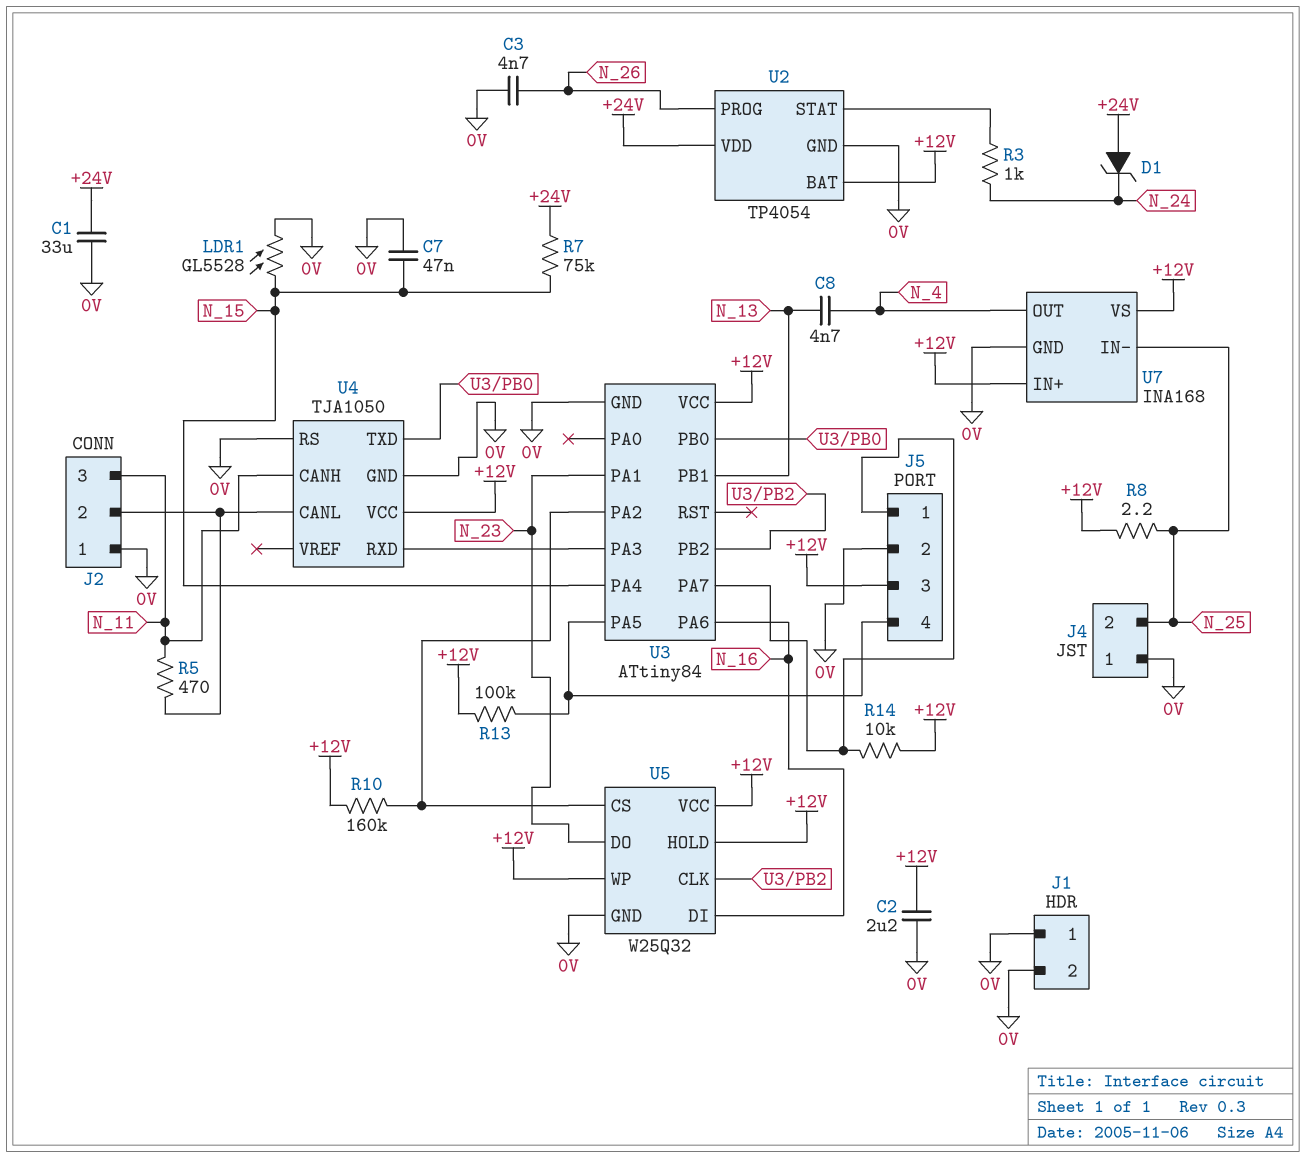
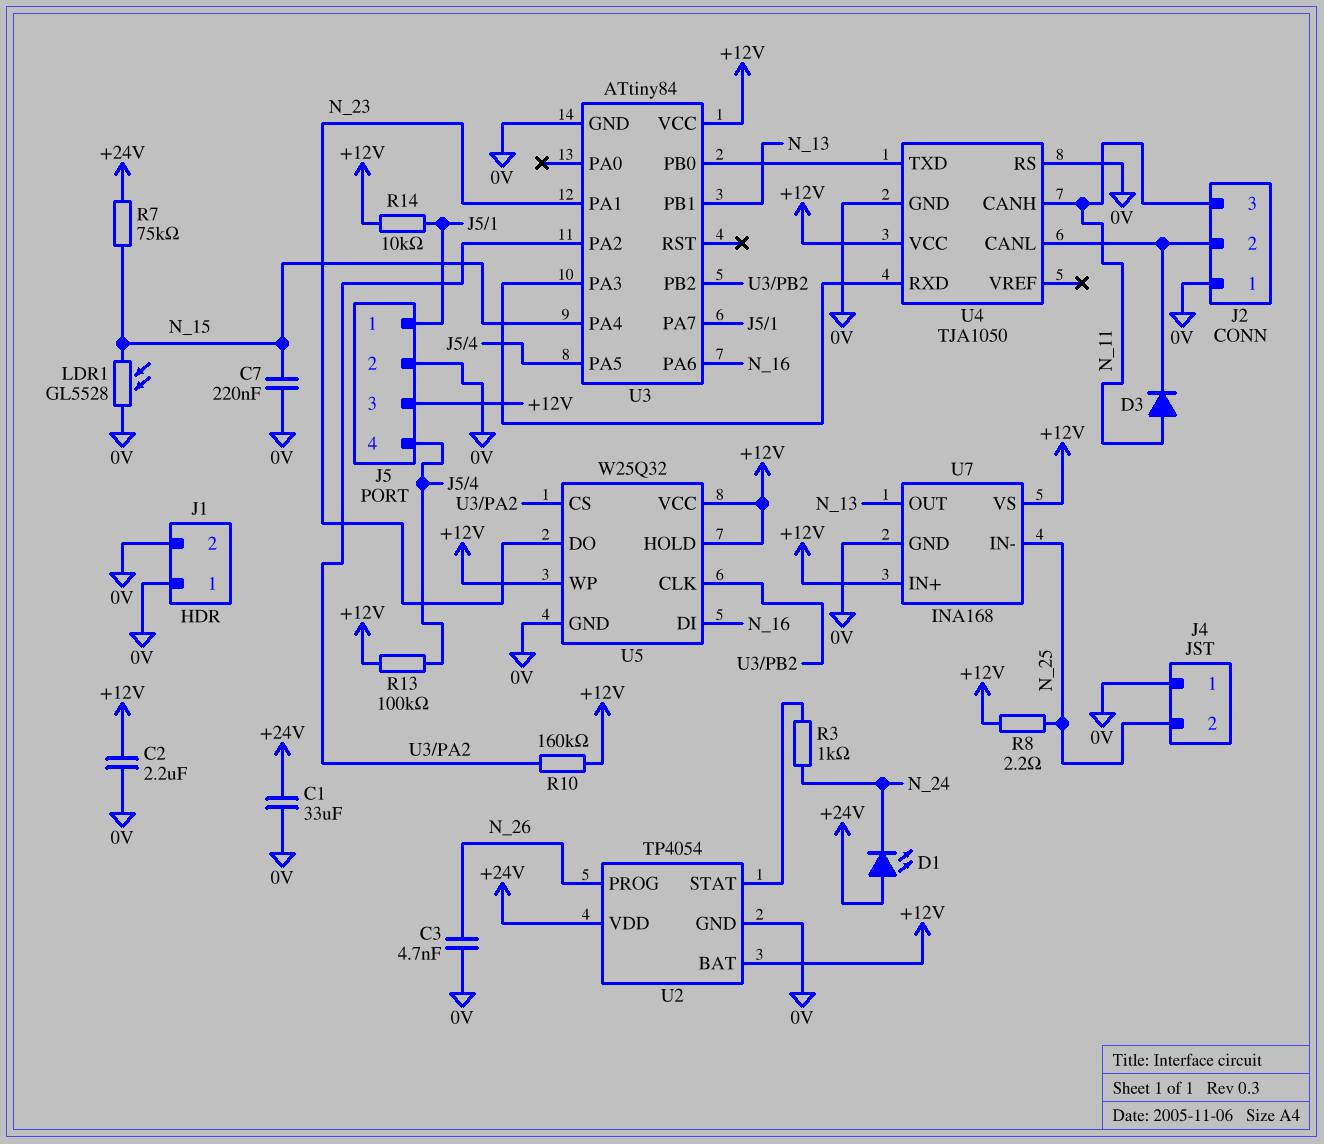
C7: 47nF (0V, N_15) -> 220nF (0V, N_15)
C8: 4.7nF (N_4, N_13) -> none
D1: zener (A +24V, K N_24) -> LED (A +24V, K N_24)
D3: none -> diode (A N_11, K J2/2)
R5: 470 (J2/2, N_11) -> none
U7 pin OUT: N_4 -> N_13

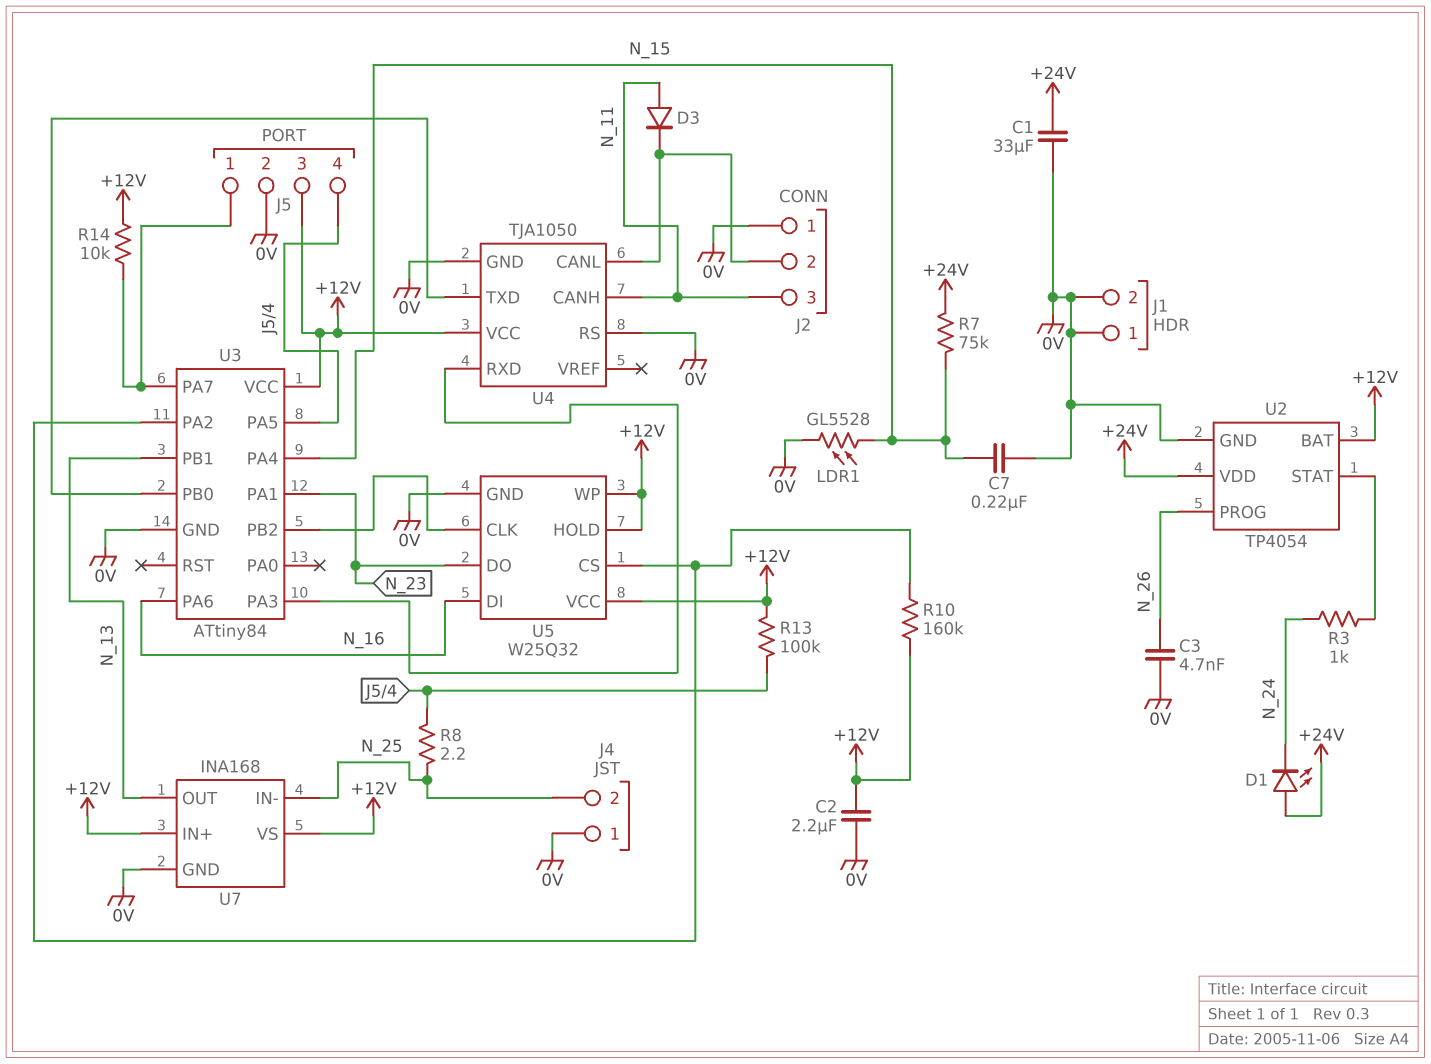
R8: 2.2 (+12V, N_25) -> 2.2 (J5/4, N_25)

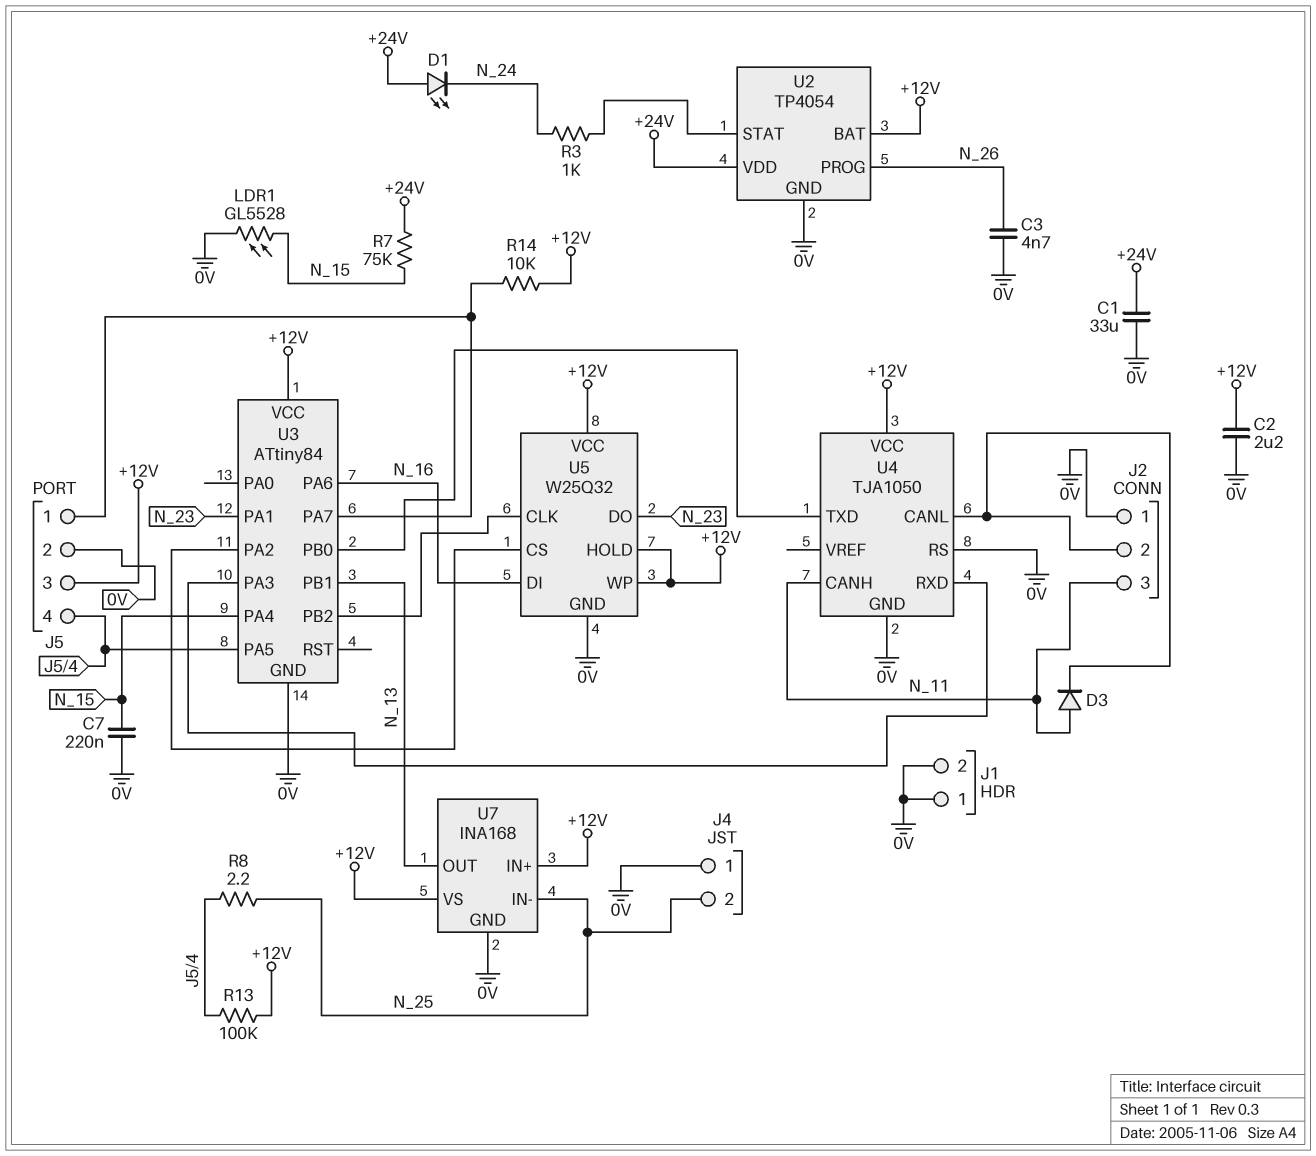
R10: 160k (+12V, U3/PA2) -> none

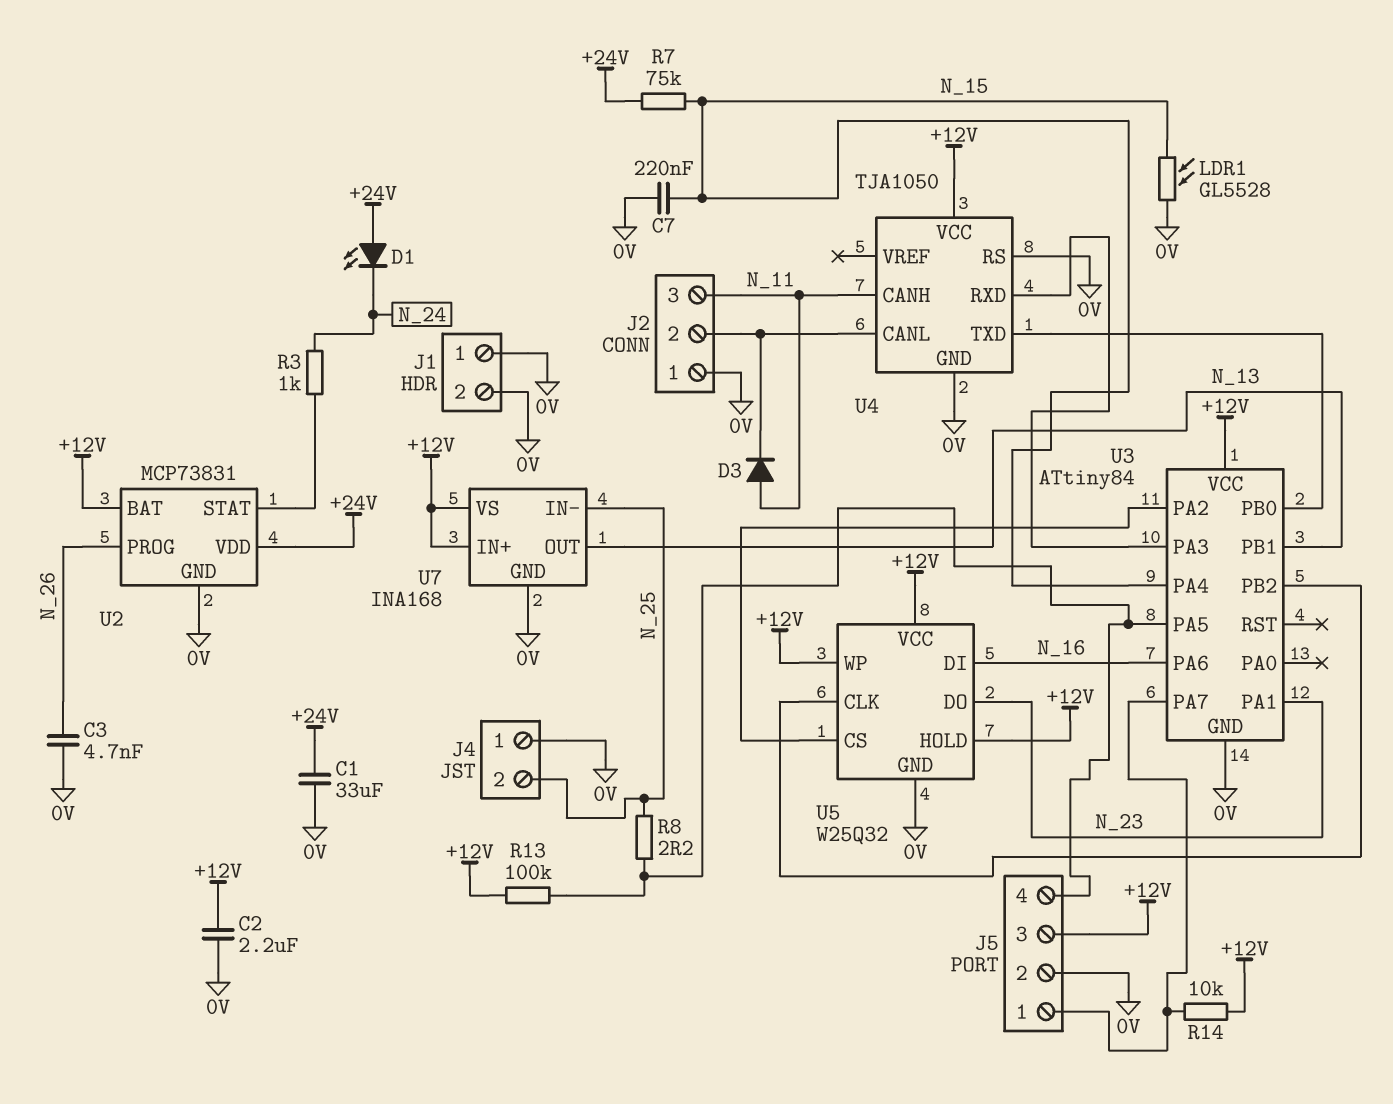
U2: TP4054 -> MCP73831

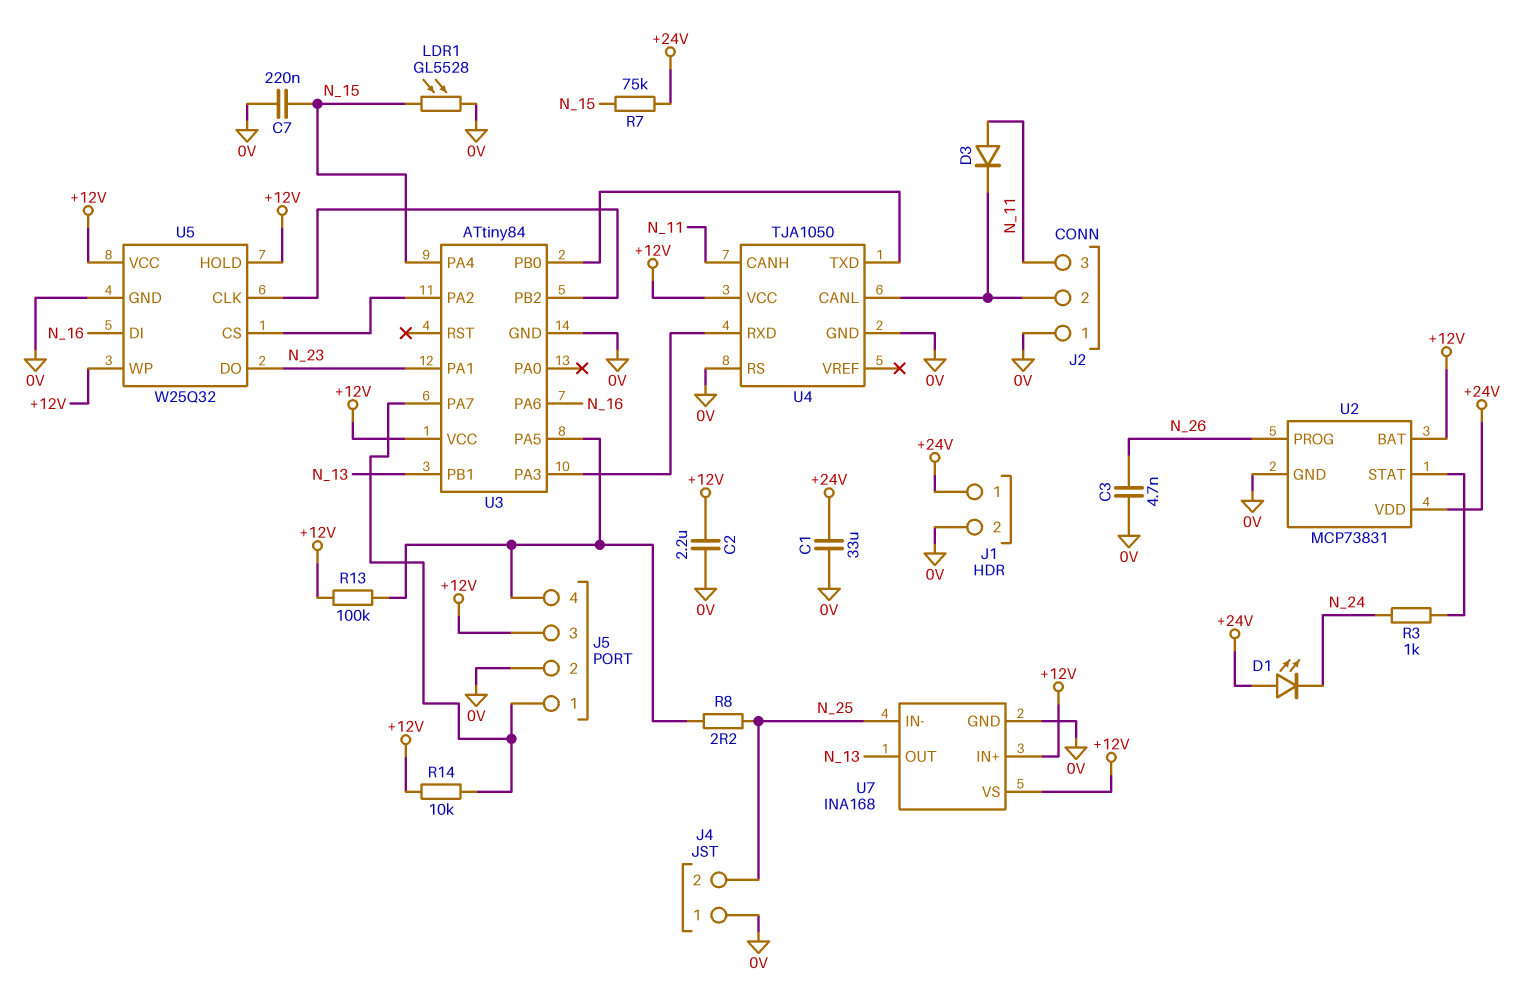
J1 pin 1: 0V -> +24V

